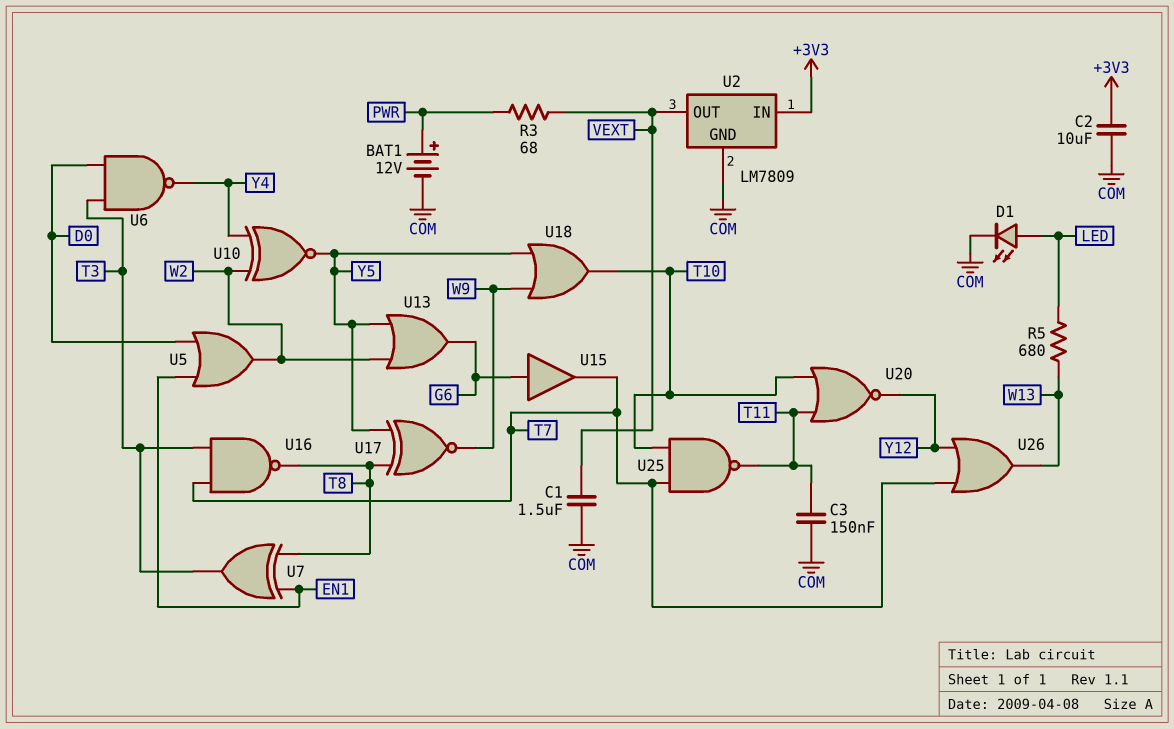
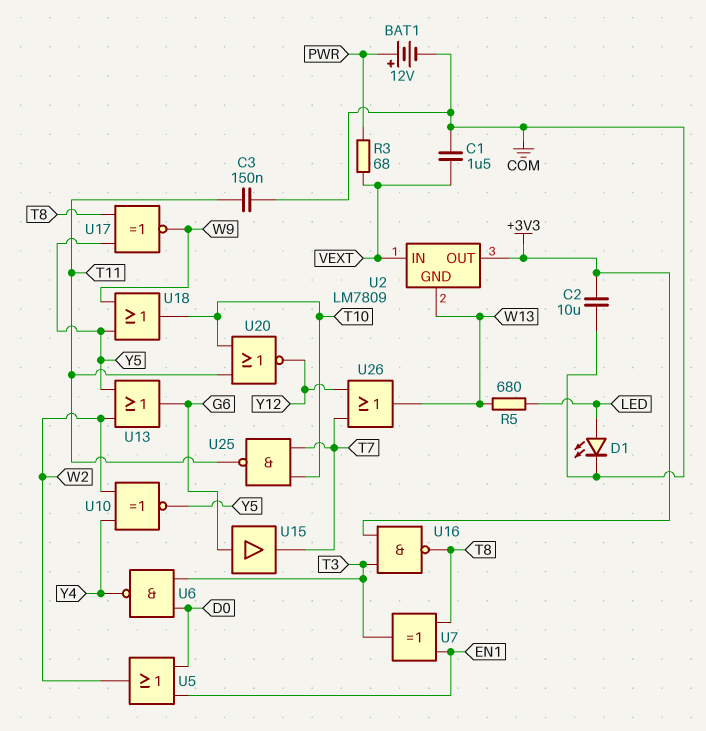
U2 pin GND: COM -> W13
U2 pin IN: +3V3 -> VEXT
U2 pin OUT: VEXT -> +3V3
U16: NAND (in T3, in T7, out T8) -> NAND (in +3V3, in T3, out T8)

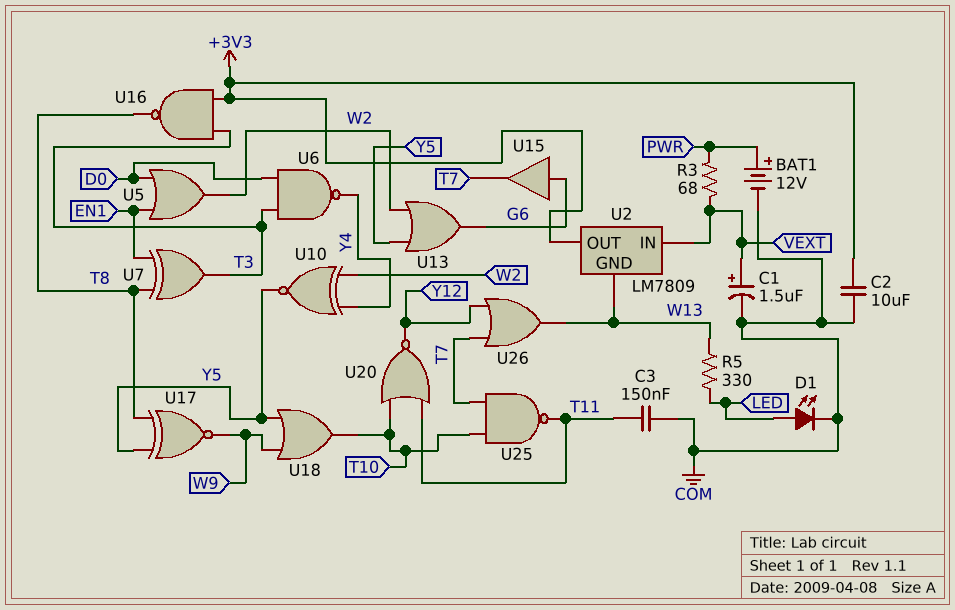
C1: 1.5uF (COM, VEXT) -> 1.5uF (plus VEXT, minus COM)
R5: 680 (LED, W13) -> 330 (LED, W13)

